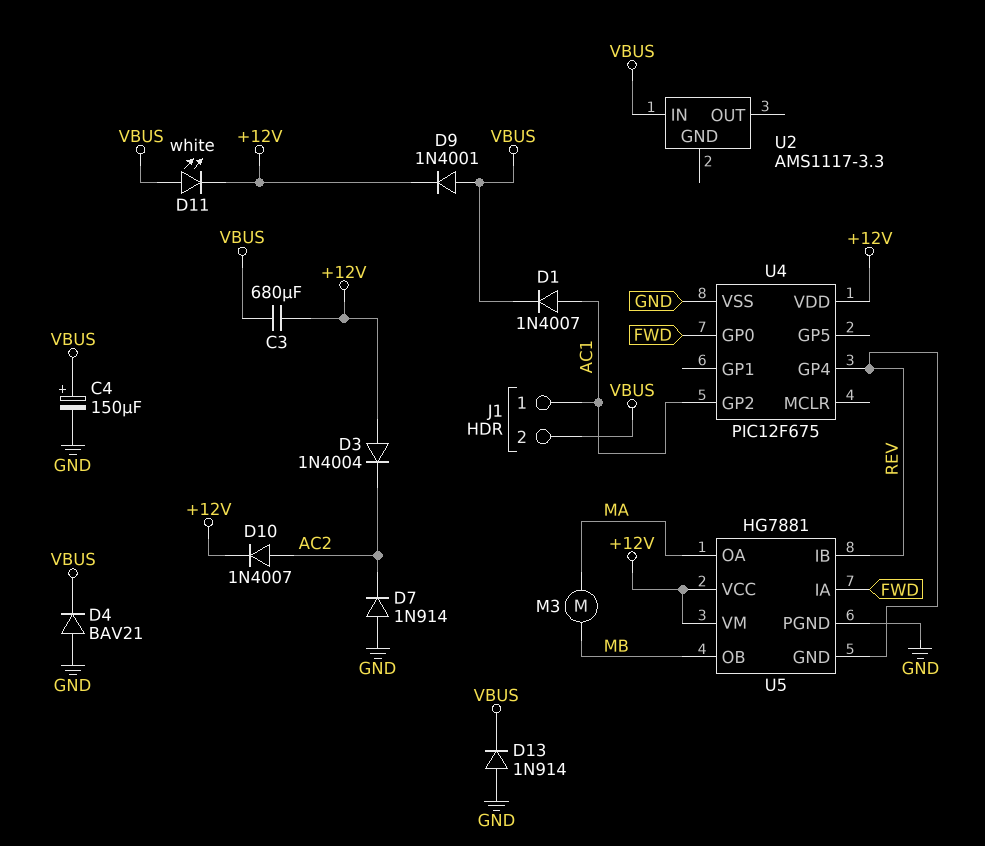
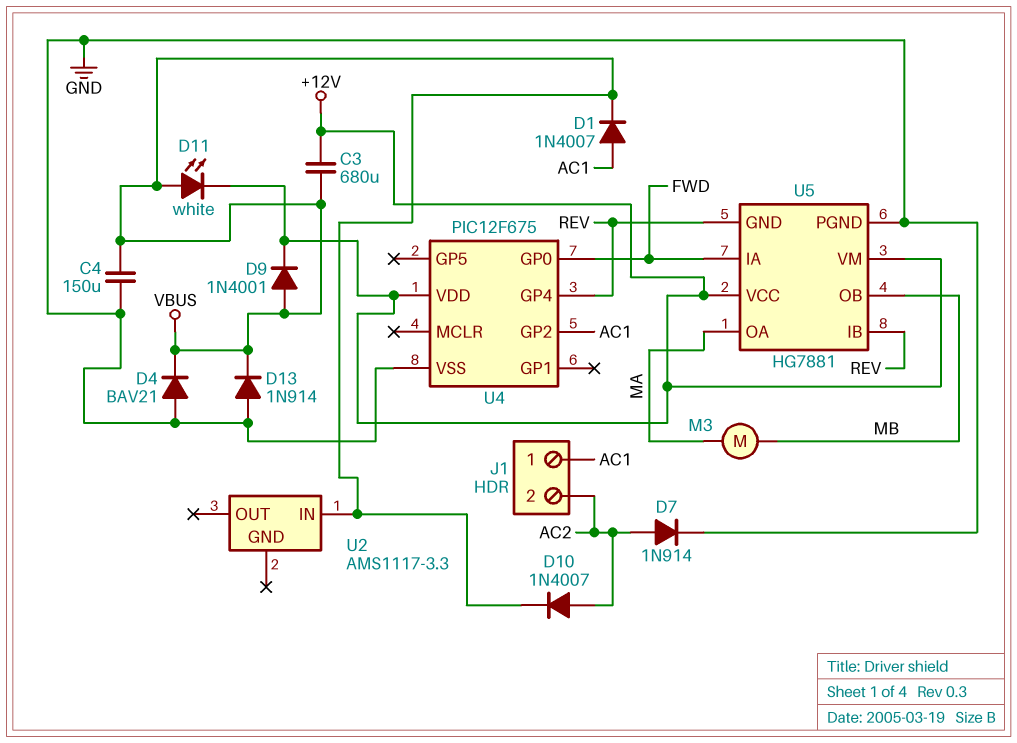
C4: 150uF (plus VBUS, minus GND) -> 150uF (GND, VBUS)
D3: diode 1N4004 (A +12V, K AC2) -> none
D7: diode 1N914 (A GND, K AC2) -> diode 1N914 (A AC2, K GND)
D10: diode 1N4007 (A AC2, K +12V) -> diode 1N4007 (A AC2, K VBUS)
J1 pin 2: VBUS -> AC2

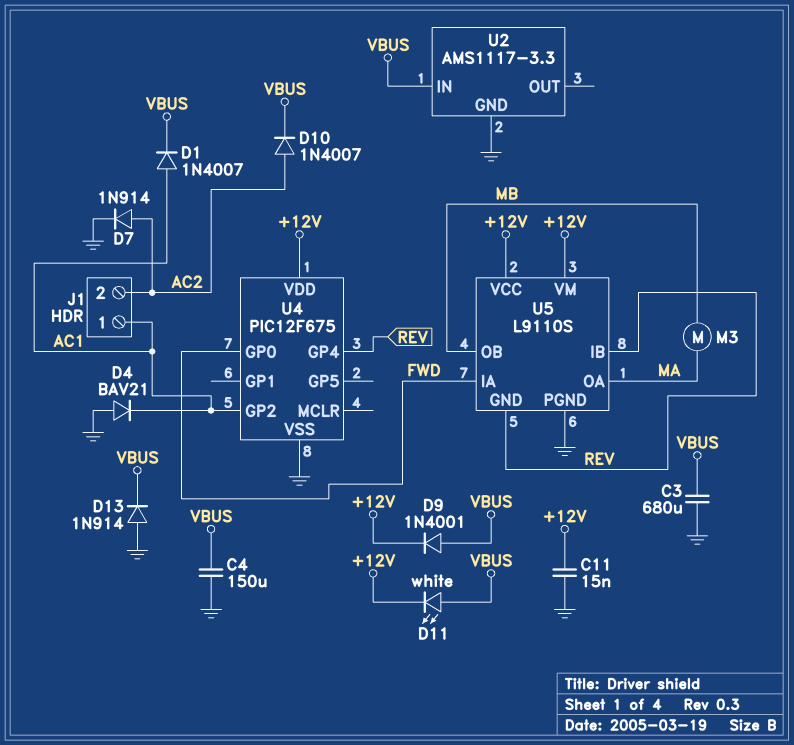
C3: 680uF (+12V, VBUS) -> 680uF (GND, VBUS)
C11: none -> 15nF (+12V, GND)
D4: diode BAV21 (A GND, K VBUS) -> diode BAV21 (A GND, K AC1)
U2 pin GND: none -> GND
U5: HG7881 -> L9110S

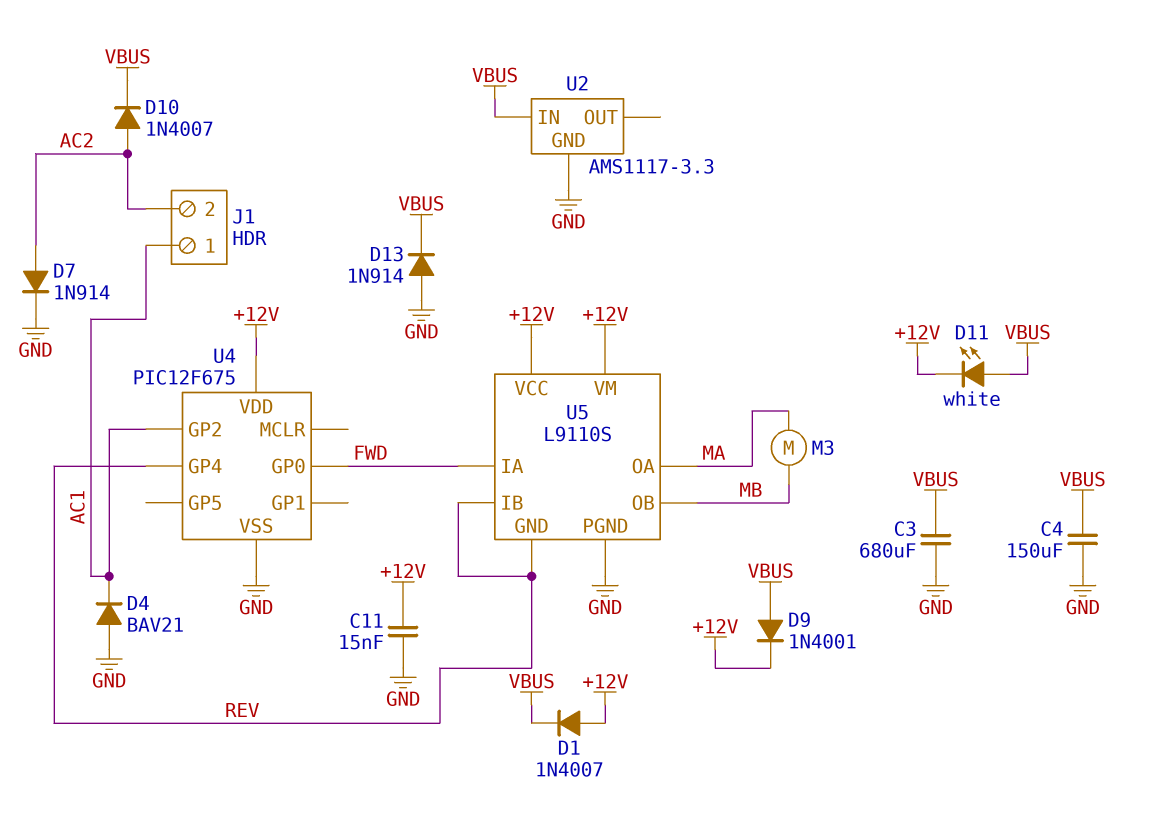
D1: diode 1N4007 (A AC1, K VBUS) -> diode 1N4007 (A +12V, K VBUS)

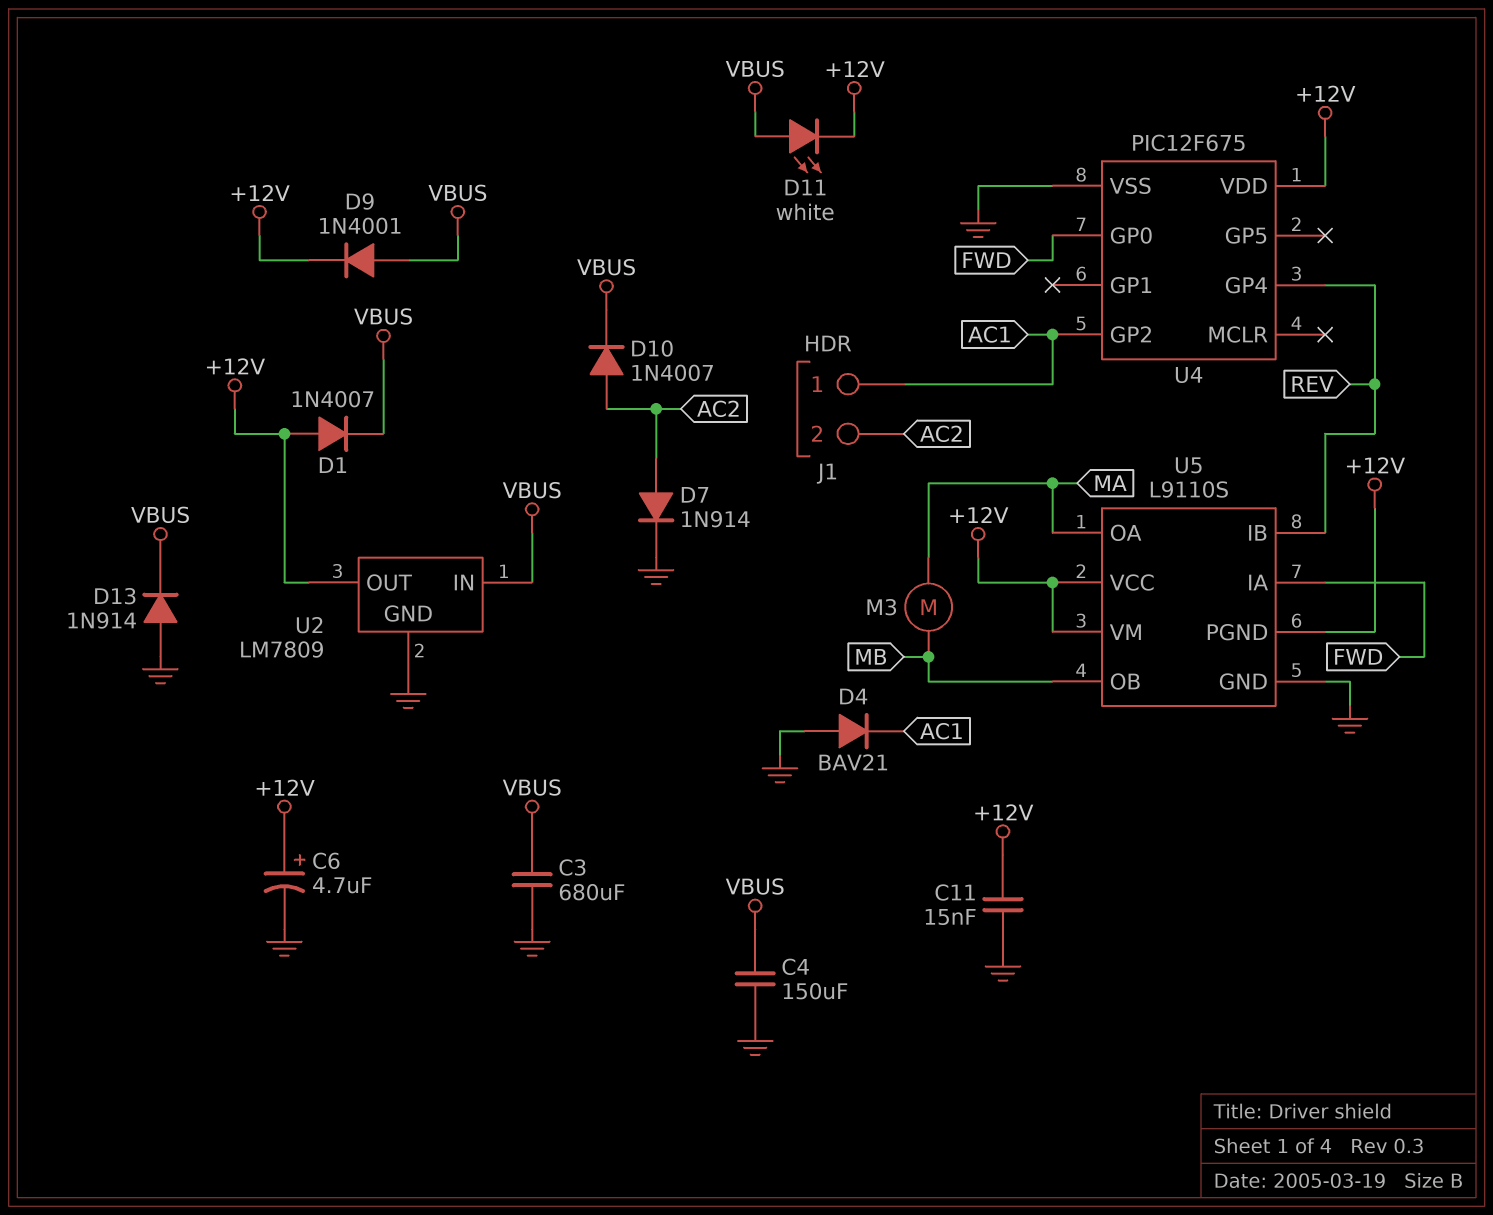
C6: none -> 4.7uF (plus +12V, minus GND)
U2: AMS1117-3.3 -> LM7809
U2 pin OUT: none -> +12V
U5 pin GND: REV -> GND
U5 pin PGND: GND -> +12V

